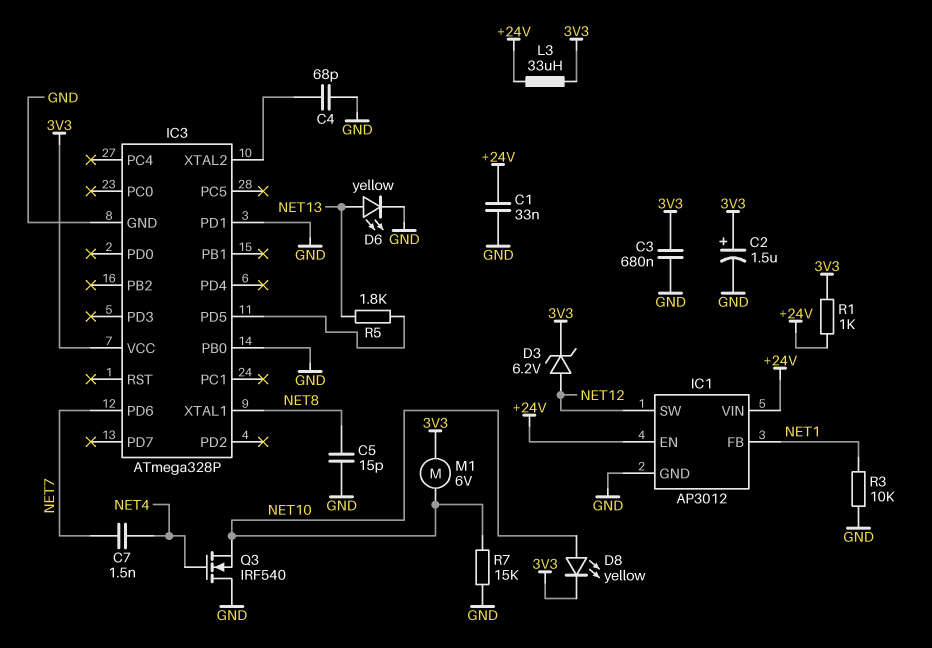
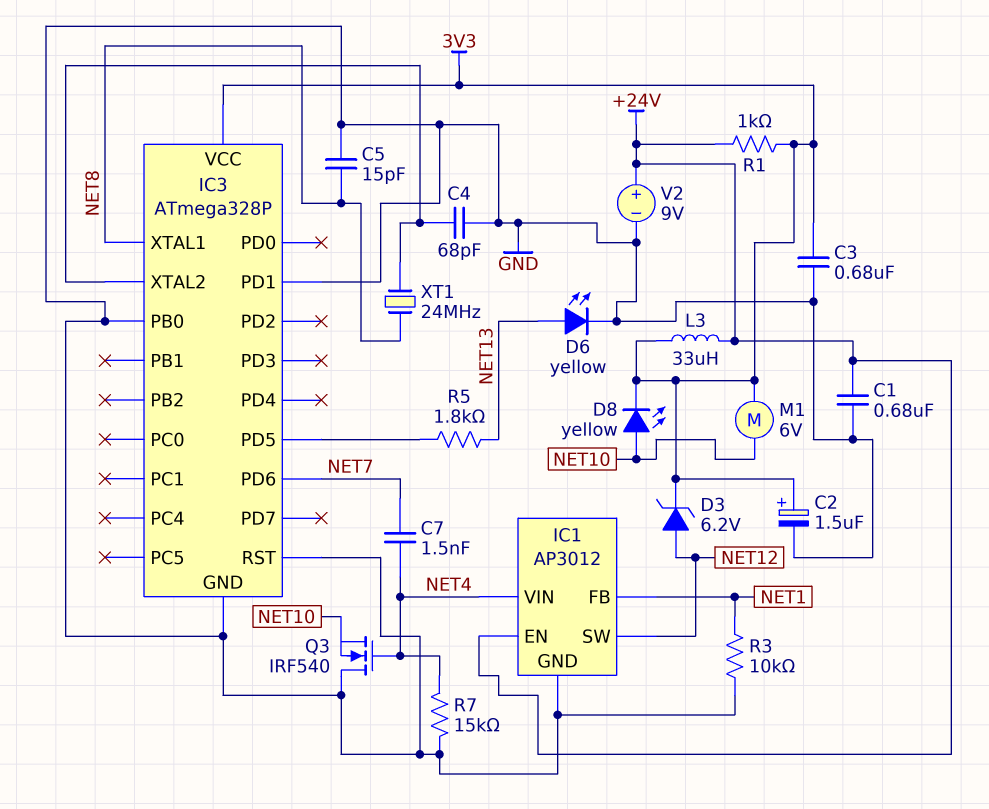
C1: 33nF (+24V, GND) -> 680nF (+24V, GND)
IC1 pin VIN: +24V -> NET4
IC3 pin RST: none -> GND
R7: 15k (GND, NET10) -> 15k (GND, NET4)
V2: none -> 9V (plus +24V, minus GND)
XT1: none -> 24MHz (IC3/XTAL2, NET8)

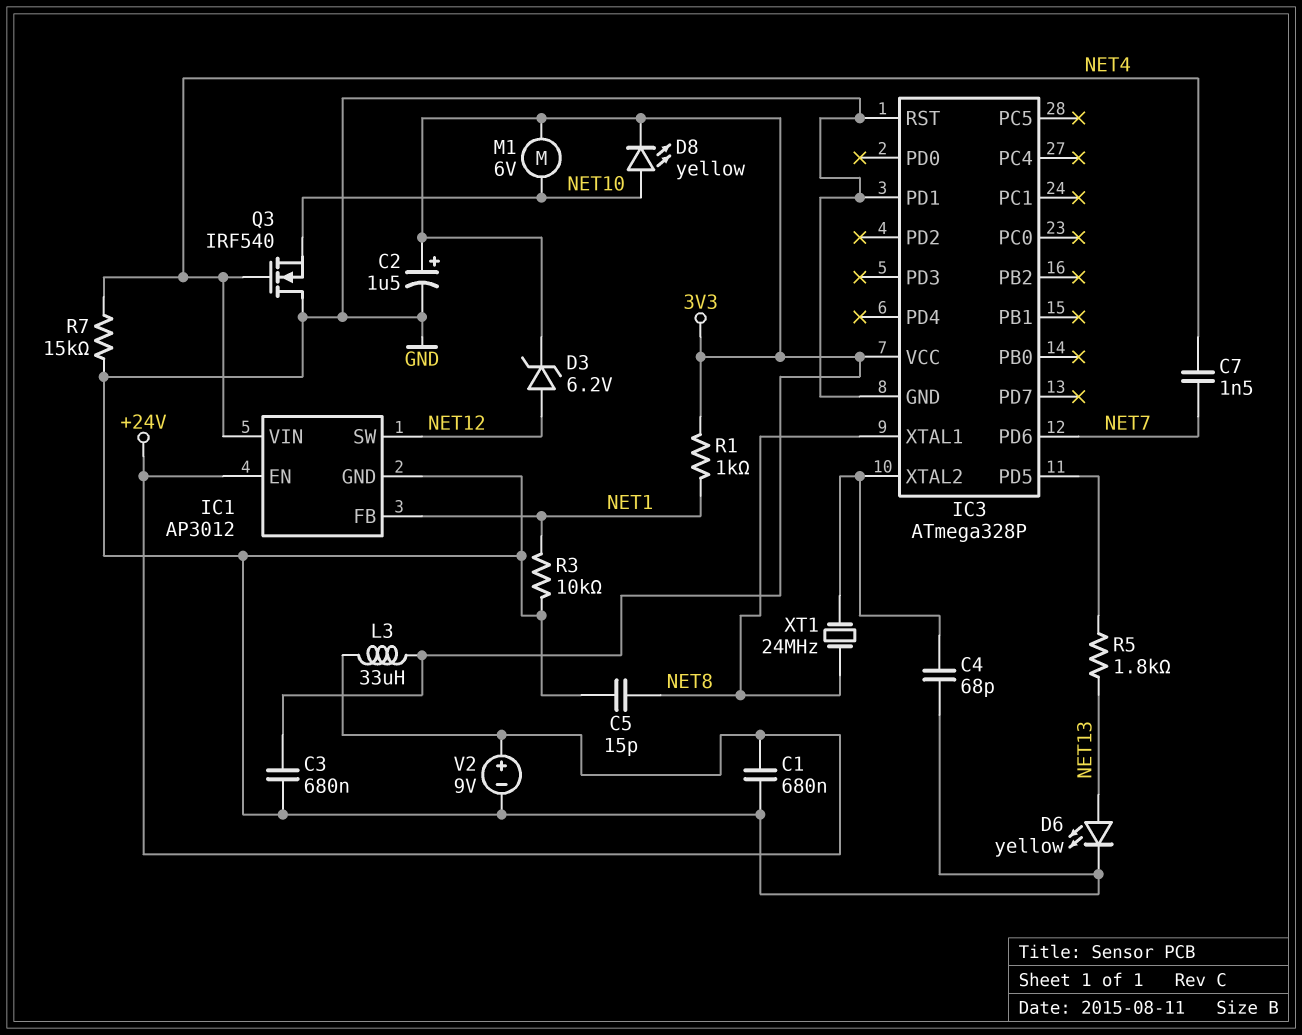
IC3 pin PB0: GND -> none
R1: 1k (+24V, 3V3) -> 1k (3V3, NET1)

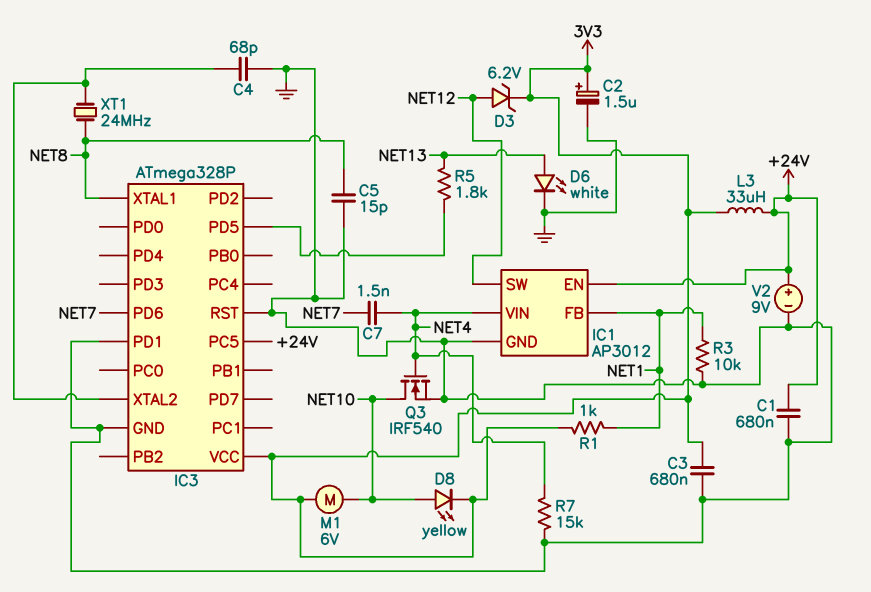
D6: LED yellow (A NET13, K GND) -> LED white (A NET13, K GND)
IC3 pin PC5: none -> +24V
Q3: NMOS IRF540 (G NET4, D GND, S NET10) -> NMOS IRF540 (G NET4, D NET10, S GND)

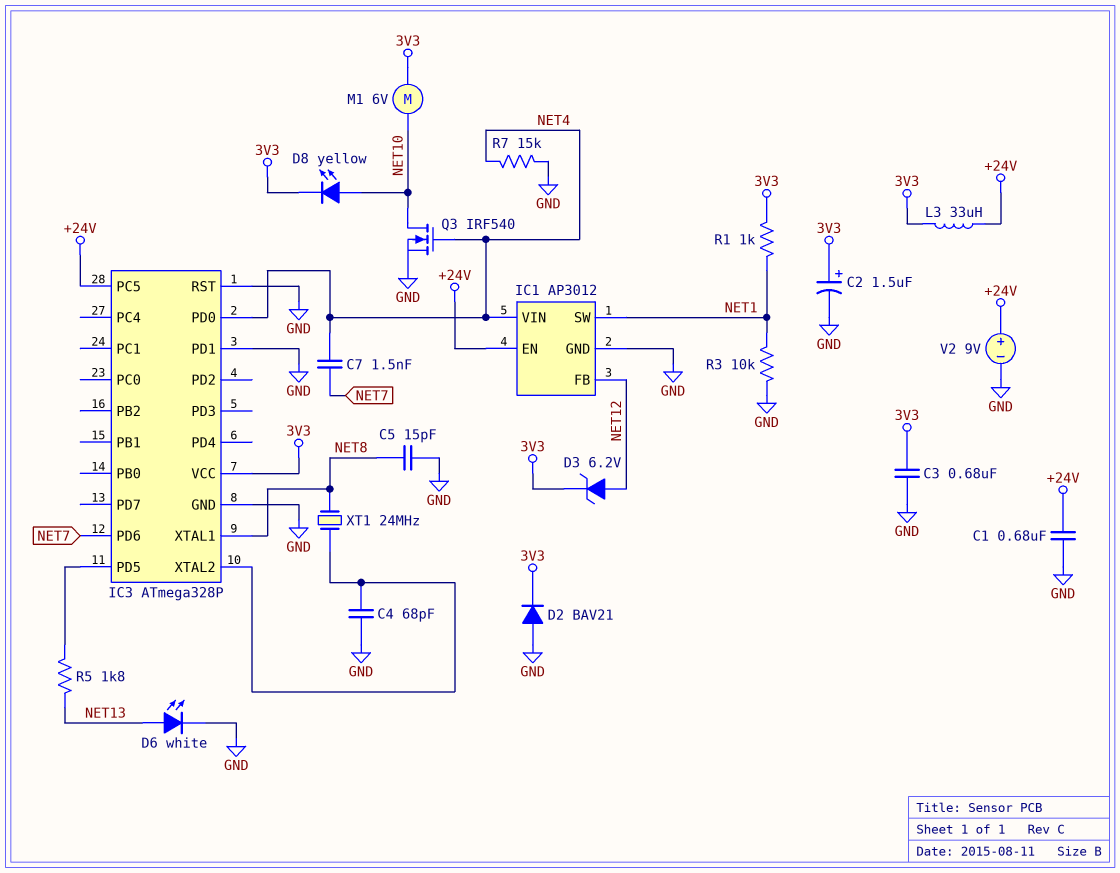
D2: none -> diode BAV21 (A GND, K 3V3)
IC1 pin FB: NET1 -> NET12
IC1 pin SW: NET12 -> NET1
IC3 pin PD0: none -> NET4

